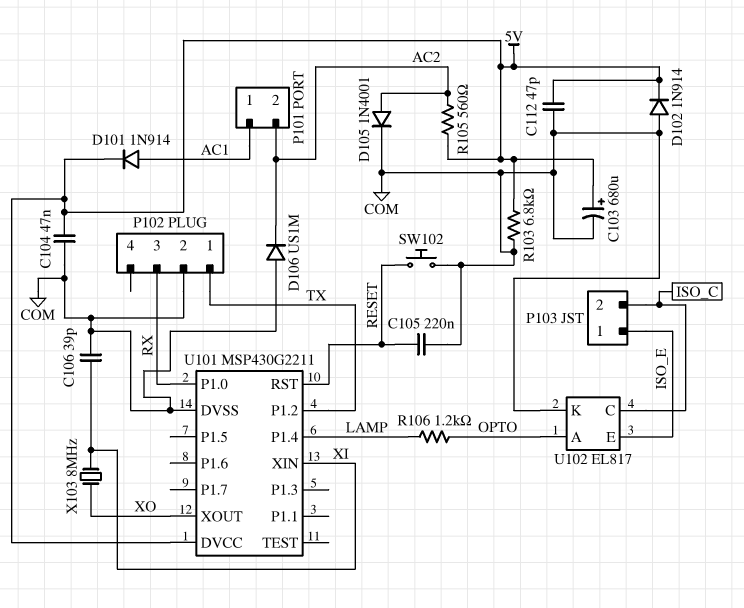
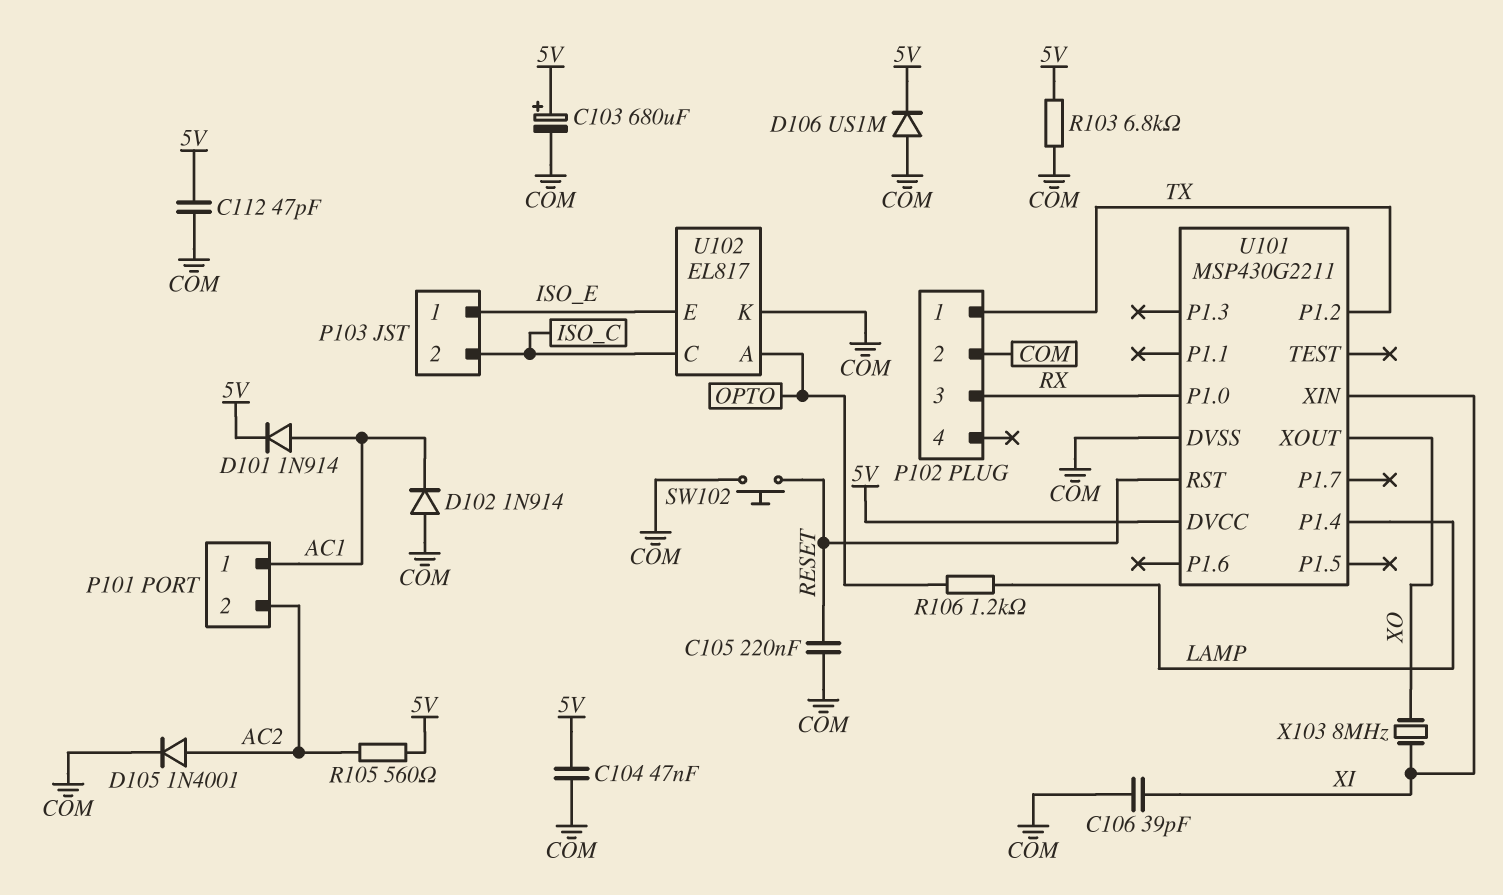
D102: diode 1N914 (A COM, K 5V) -> diode 1N914 (A COM, K AC1)
D106: diode US1M (A COM, K AC2) -> diode US1M (A COM, K 5V)

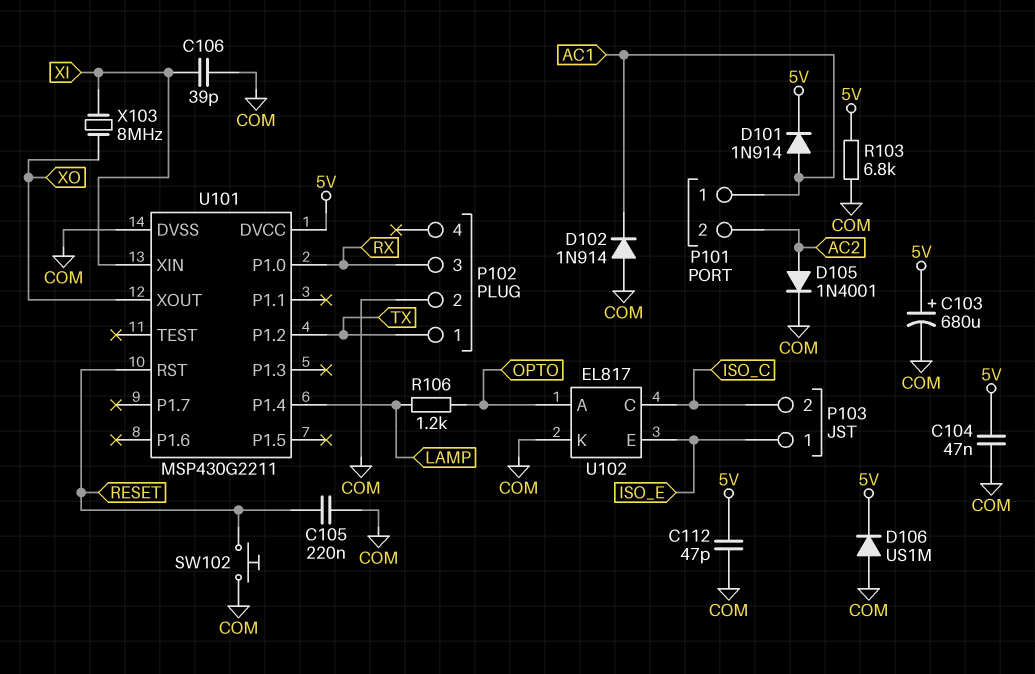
R105: 560 (5V, AC2) -> none

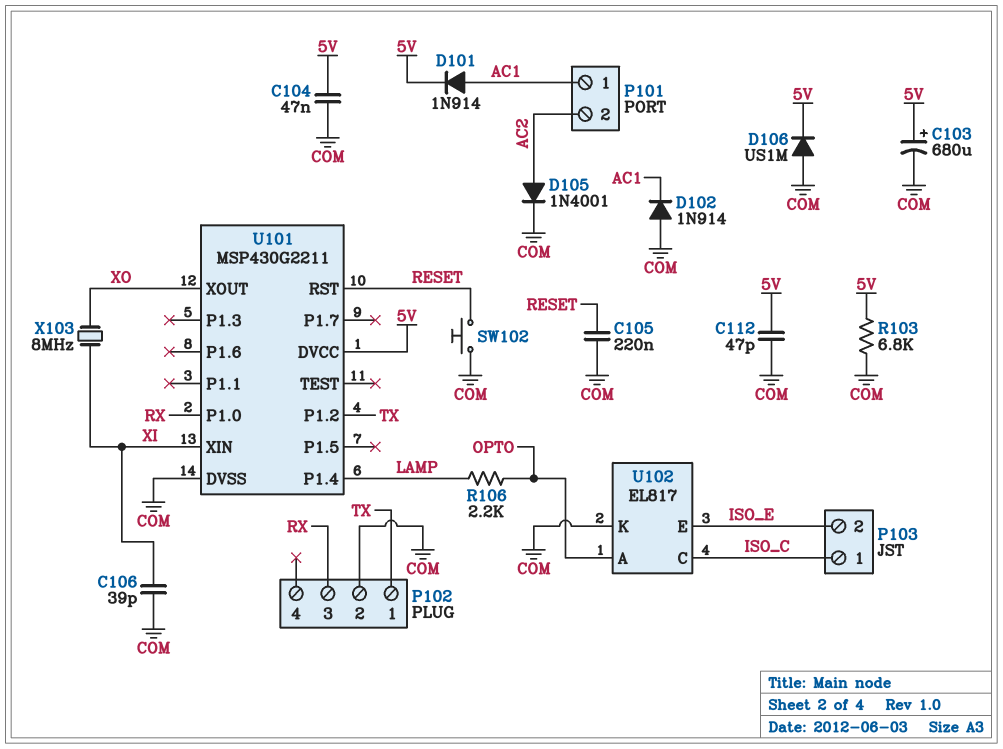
P103 pin 1: ISO_E -> ISO_C
P103 pin 2: ISO_C -> ISO_E
R106: 1.2k (LAMP, OPTO) -> 2.2k (LAMP, OPTO)

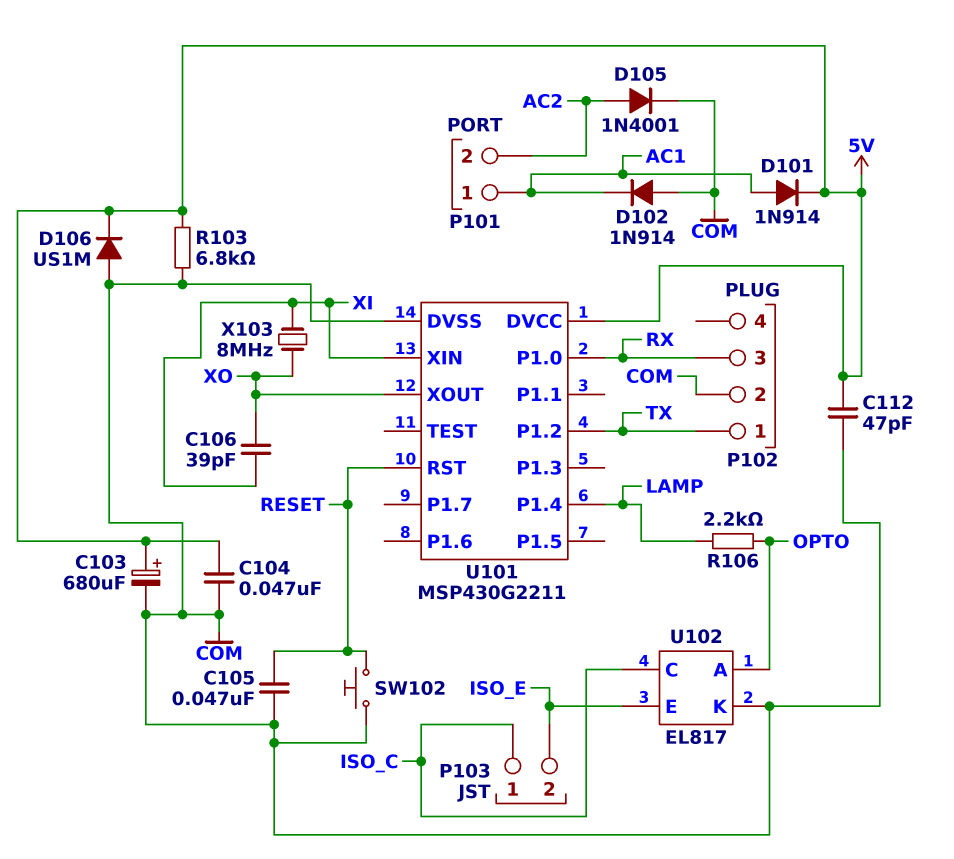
C105: 220nF (COM, RESET) -> 47nF (COM, RESET)
C106: 39pF (COM, XI) -> 39pF (XI, XO)

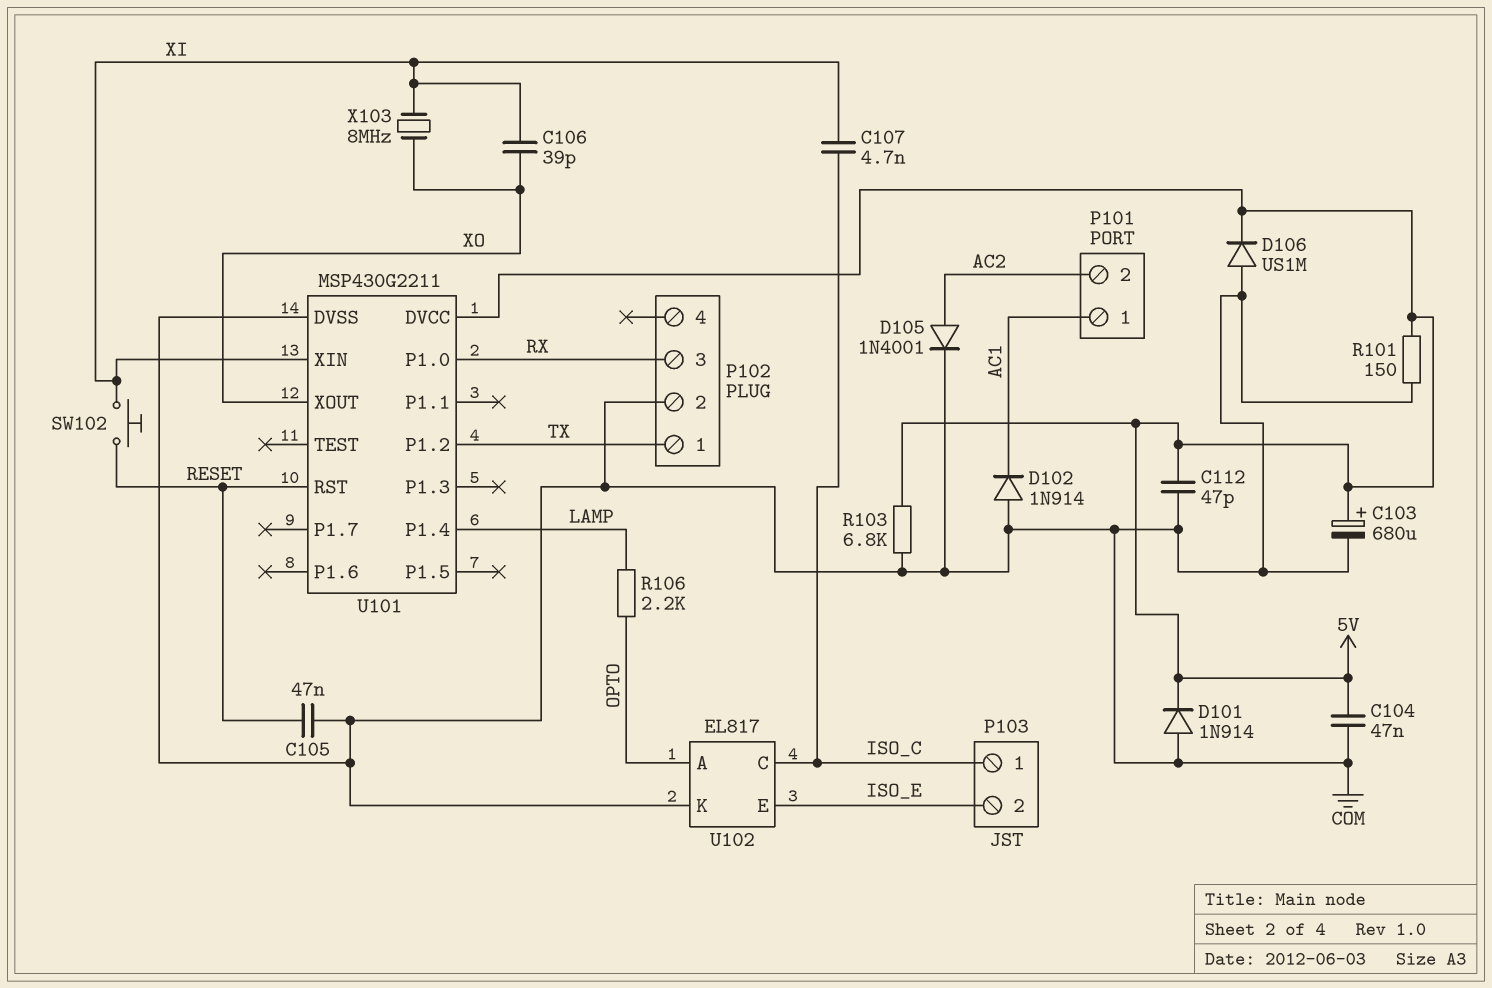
C107: none -> 4.7nF (ISO_C, XI)
D101: diode 1N914 (A AC1, K 5V) -> diode 1N914 (A COM, K 5V)
R101: none -> 150 (5V, COM)
SW102: button (COM, RESET) -> button (RESET, XI)

